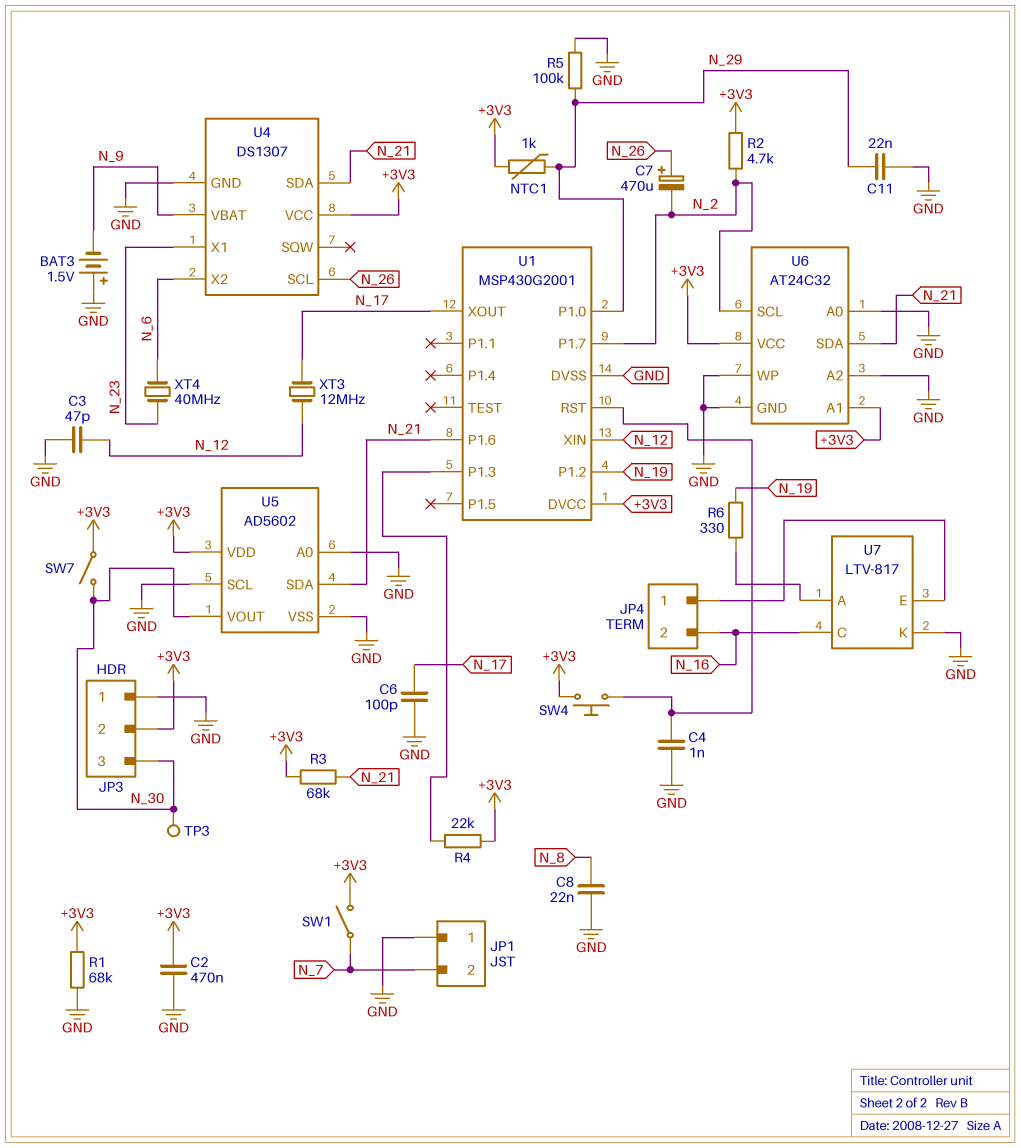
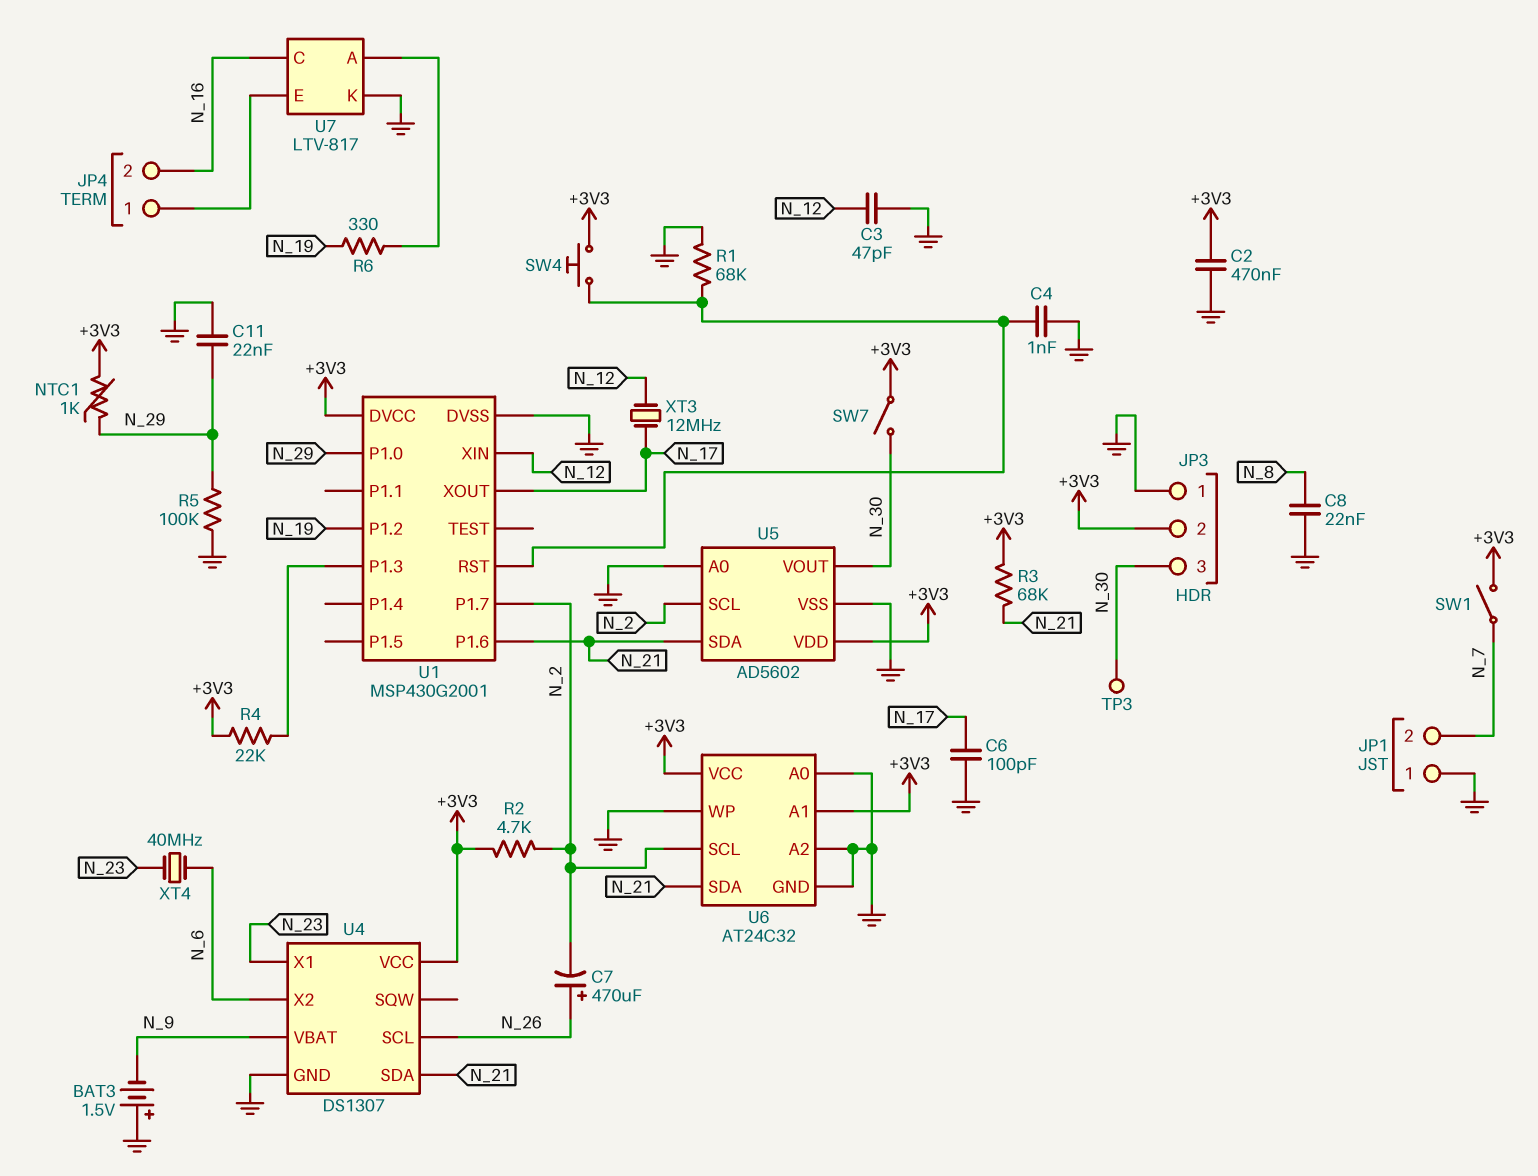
R1: 68k (+3V3, GND) -> 68k (GND, U1/RST)
U5 pin SCL: GND -> N_2

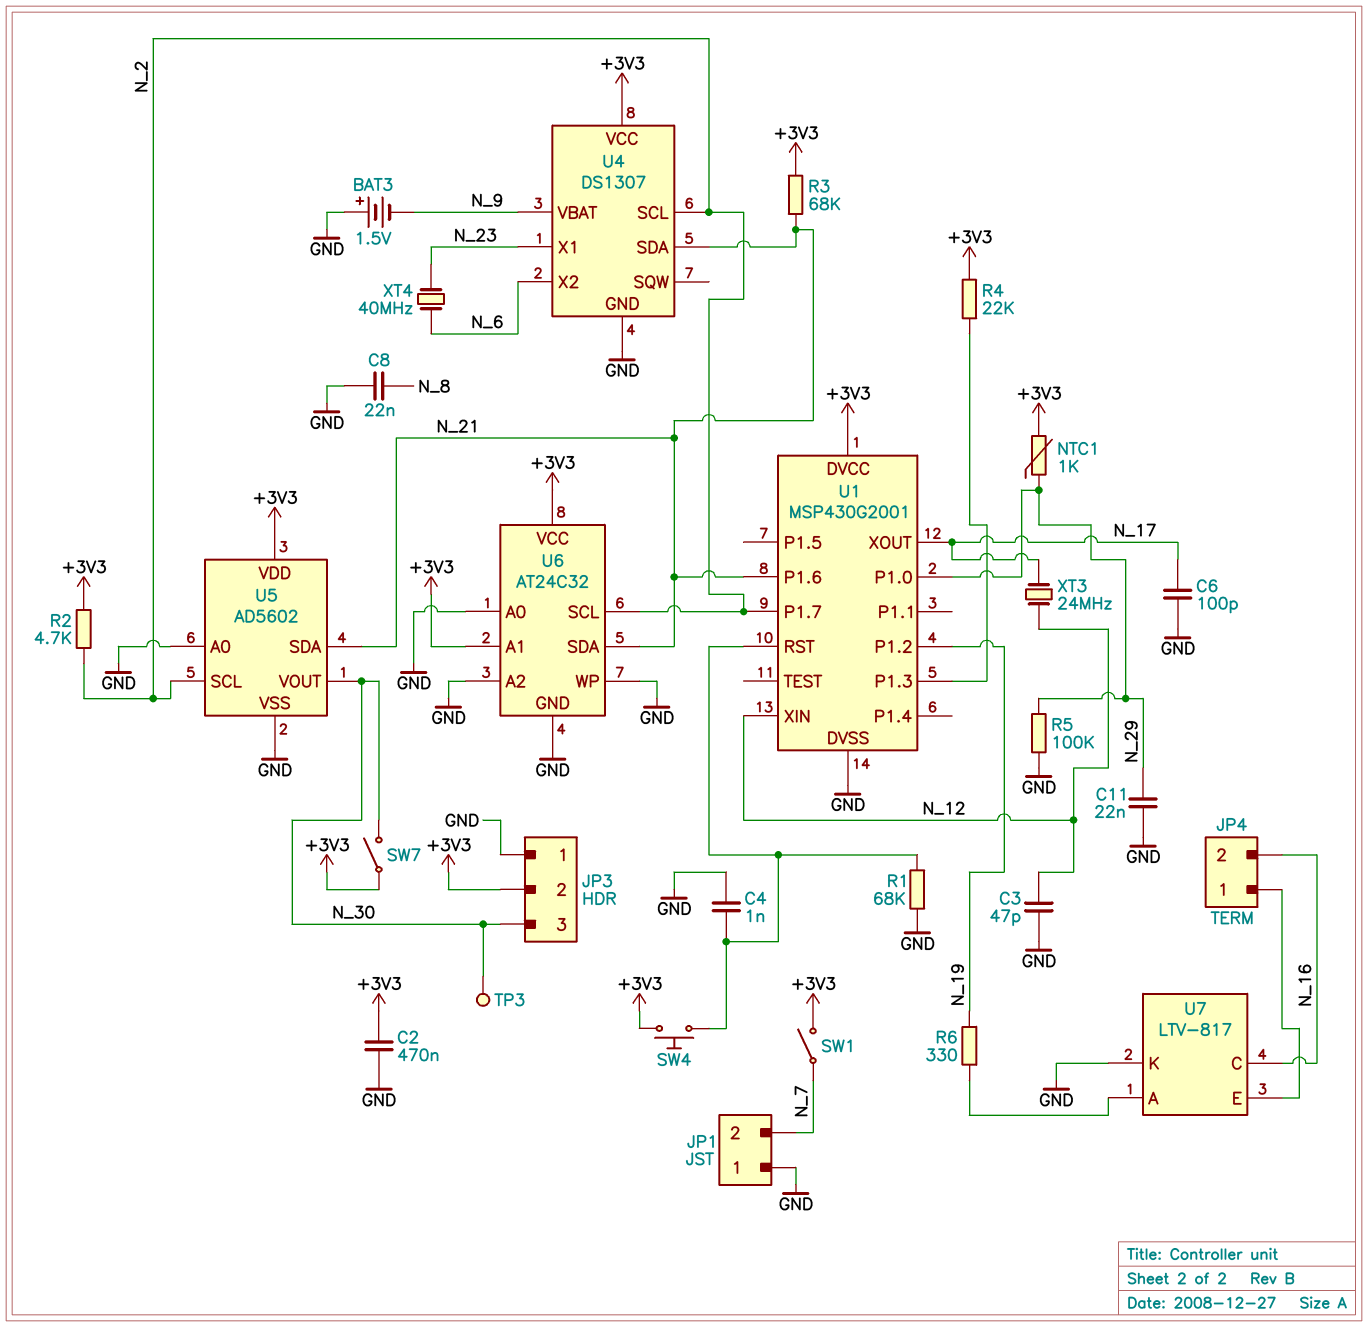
C7: 470uF (plus N_26, minus N_2) -> none
U4 pin SCL: N_26 -> N_2
XT3: 12MHz (N_12, N_17) -> 24MHz (N_12, N_17)

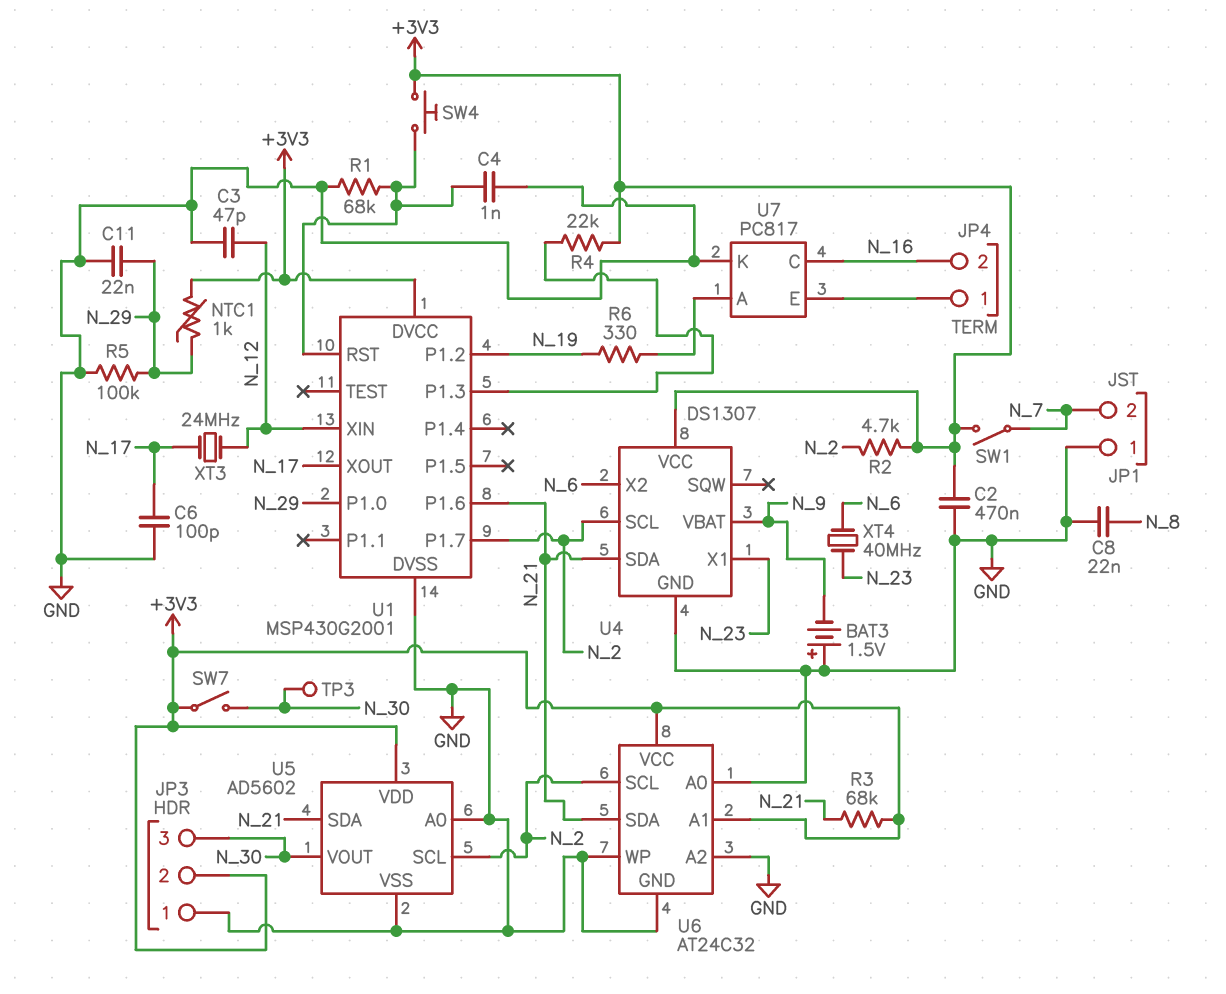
U7: LTV-817 -> PC817

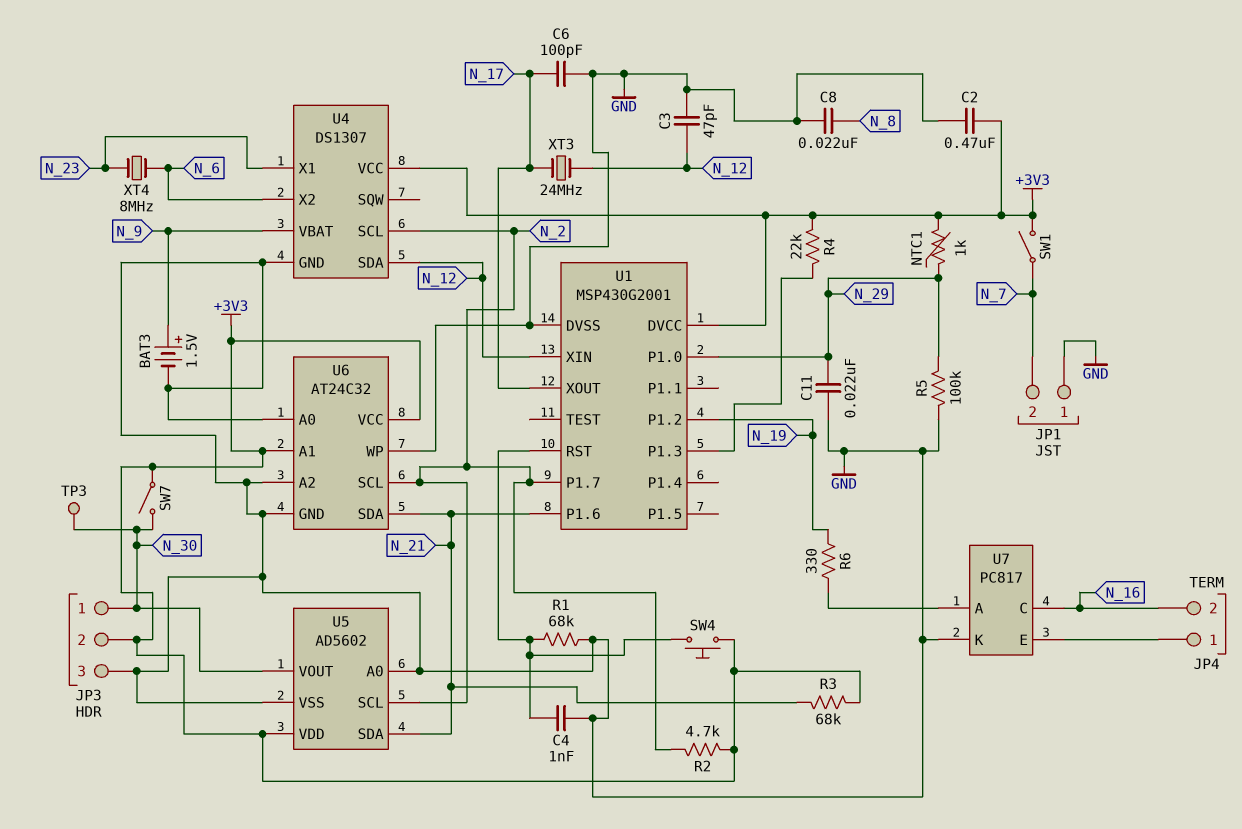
BAT3: 1.5V (plus GND, minus N_9) -> 1.5V (plus N_9, minus GND)
JP3 pin 1: GND -> N_30
JP3 pin 3: N_30 -> GND
U4 pin SDA: N_21 -> N_12
XT4: 40MHz (N_6, N_23) -> 8MHz (N_6, N_23)

